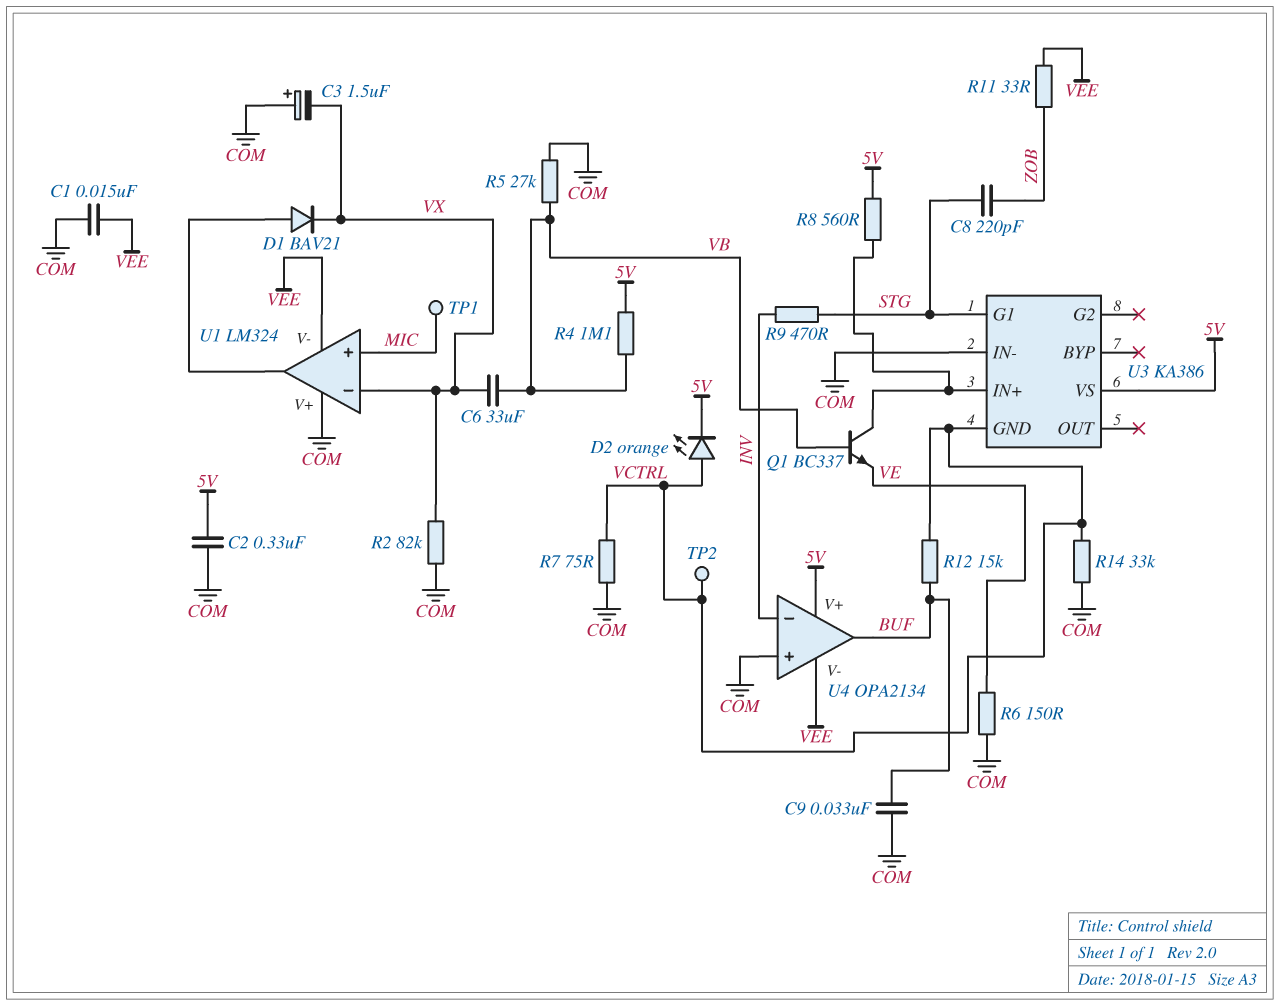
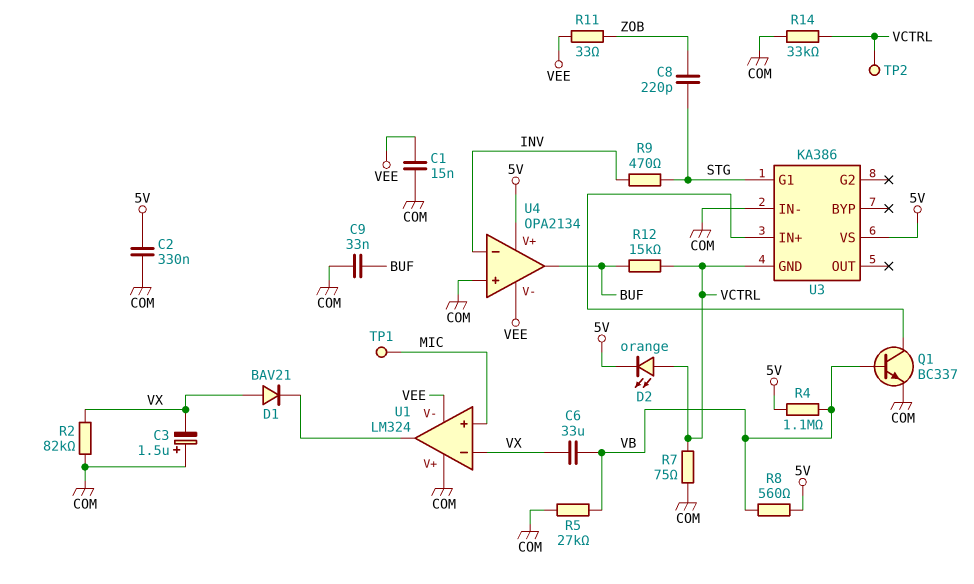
D1: diode BAV21 (A U1/out, K VX) -> diode BAV21 (A VX, K U1/out)
Q1: NPN BC337 (B VB, C U3/IN+, E VE) -> NPN BC337 (B VB, C U3/IN+, E COM)
R6: 150 (COM, VE) -> none
R8: 560 (5V, U3/IN+) -> 560 (5V, VB)

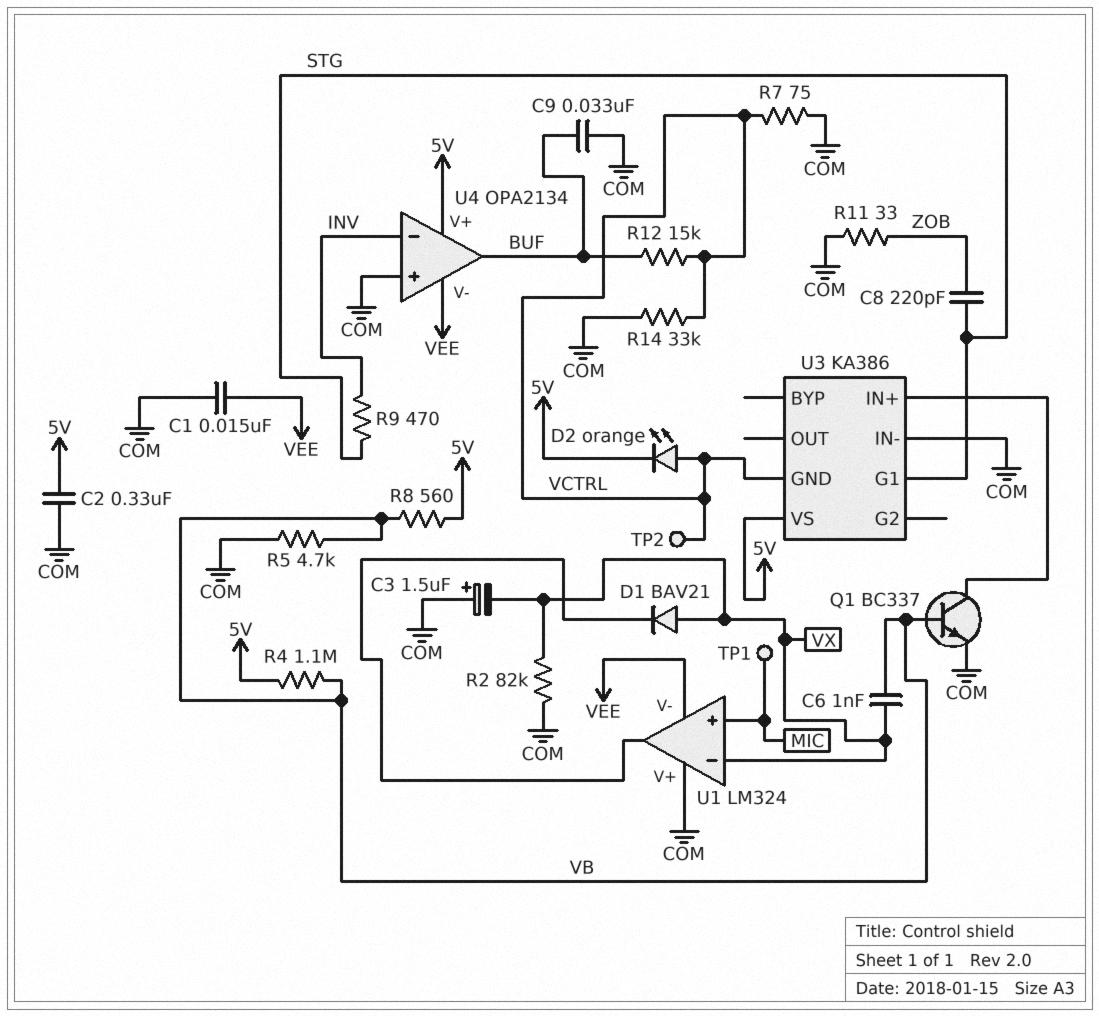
C6: 33uF (VB, VX) -> 1nF (VB, VX)
R5: 27k (COM, VB) -> 4.7k (COM, VB)
R11: 33 (VEE, ZOB) -> 33 (COM, ZOB)

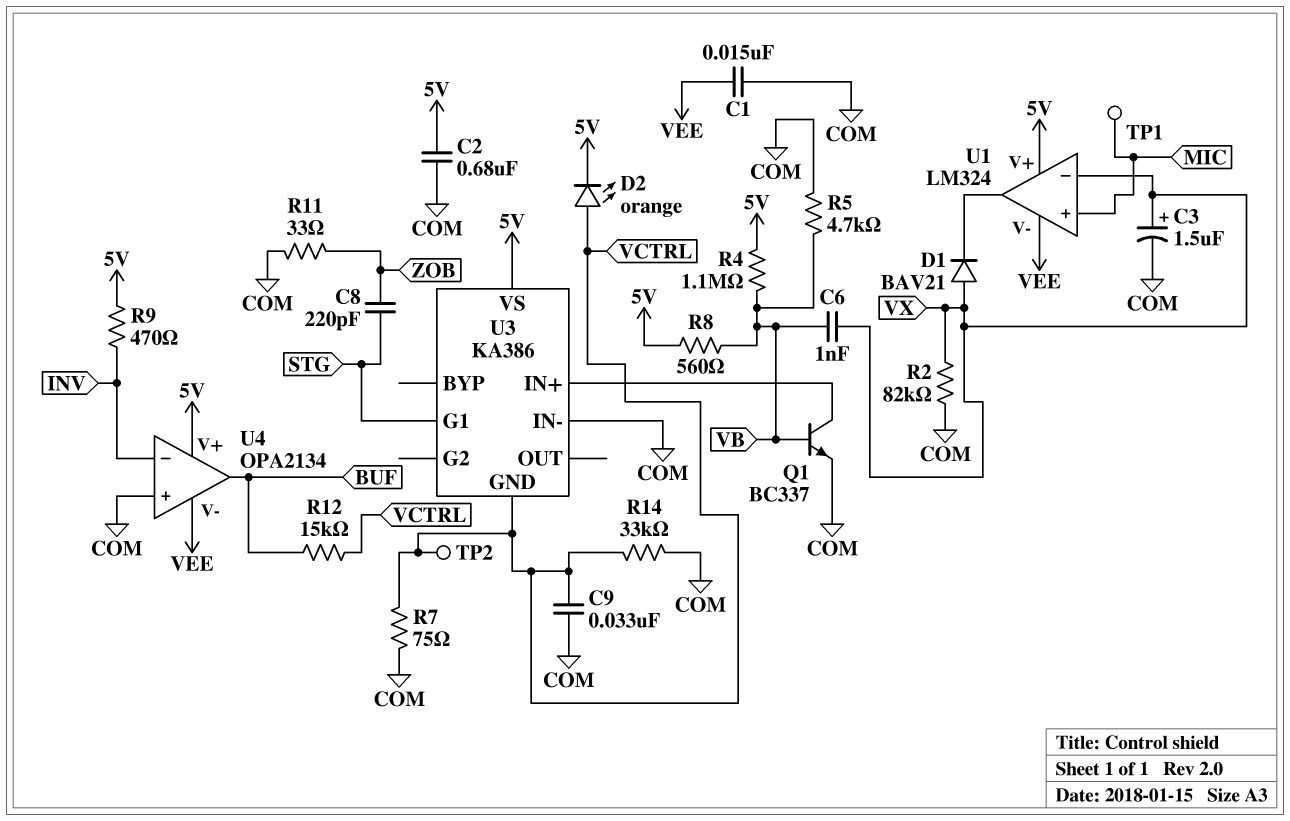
C2: 330nF (5V, COM) -> 680nF (5V, COM)
C3: 1.5uF (plus COM, minus VX) -> 1.5uF (plus VX, minus COM)
C9: 33nF (BUF, COM) -> 33nF (COM, VCTRL)
R9: 470 (INV, STG) -> 470 (5V, INV)
U1 pin V+: COM -> 5V

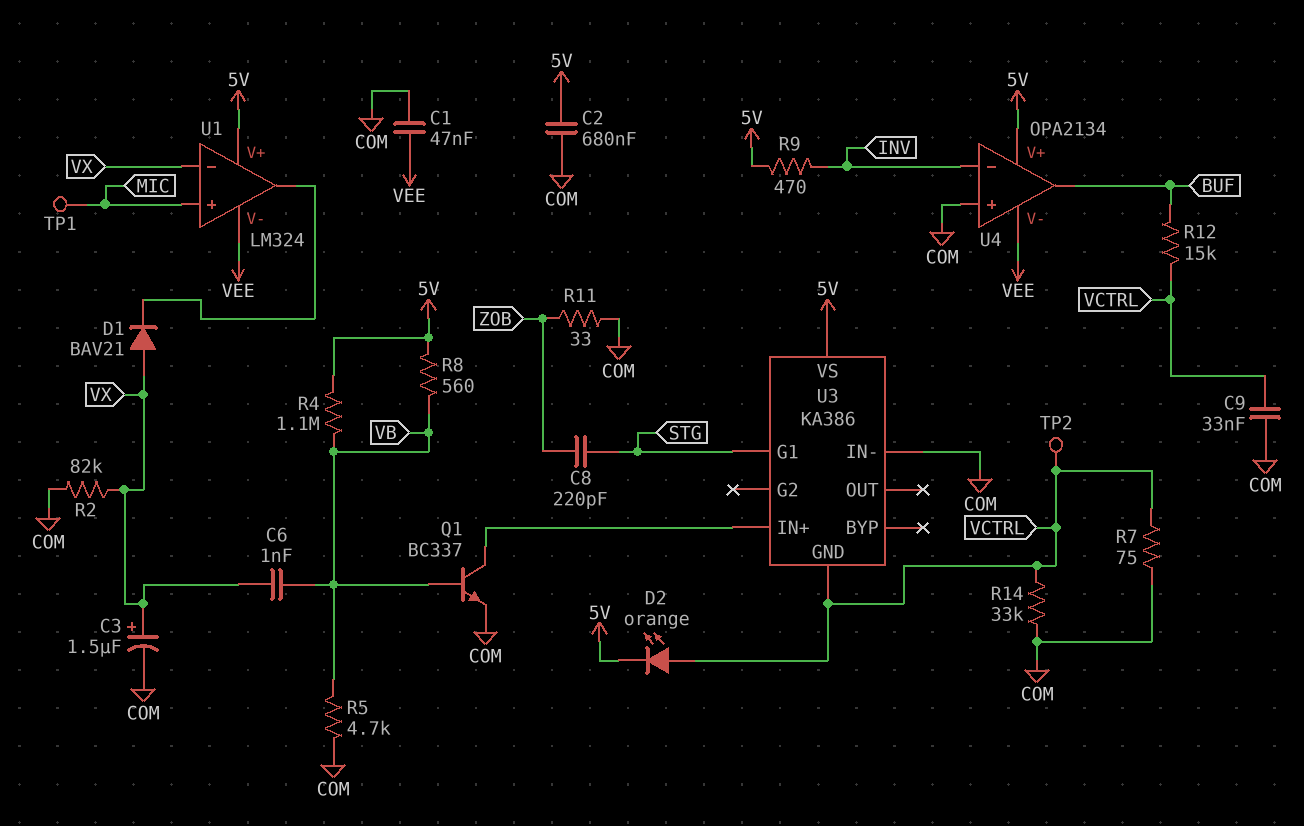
C1: 15nF (COM, VEE) -> 47nF (COM, VEE)

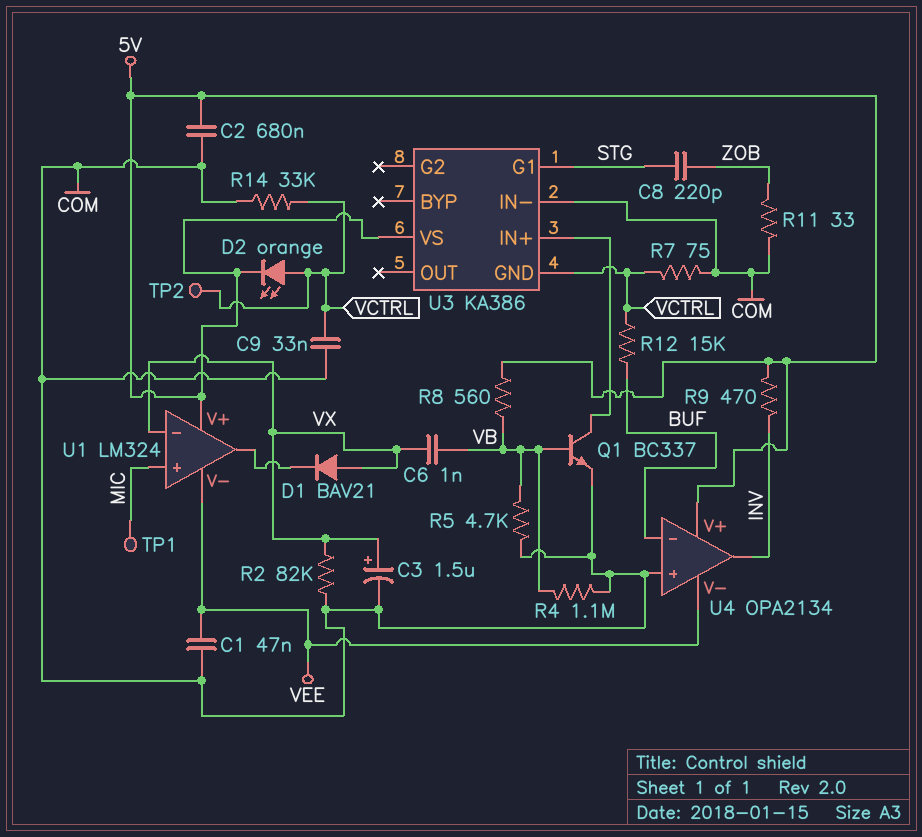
R4: 1.1M (5V, VB) -> 1.1M (COM, VB)
U4 pin in-: INV -> BUF
U4 pin out: BUF -> INV

